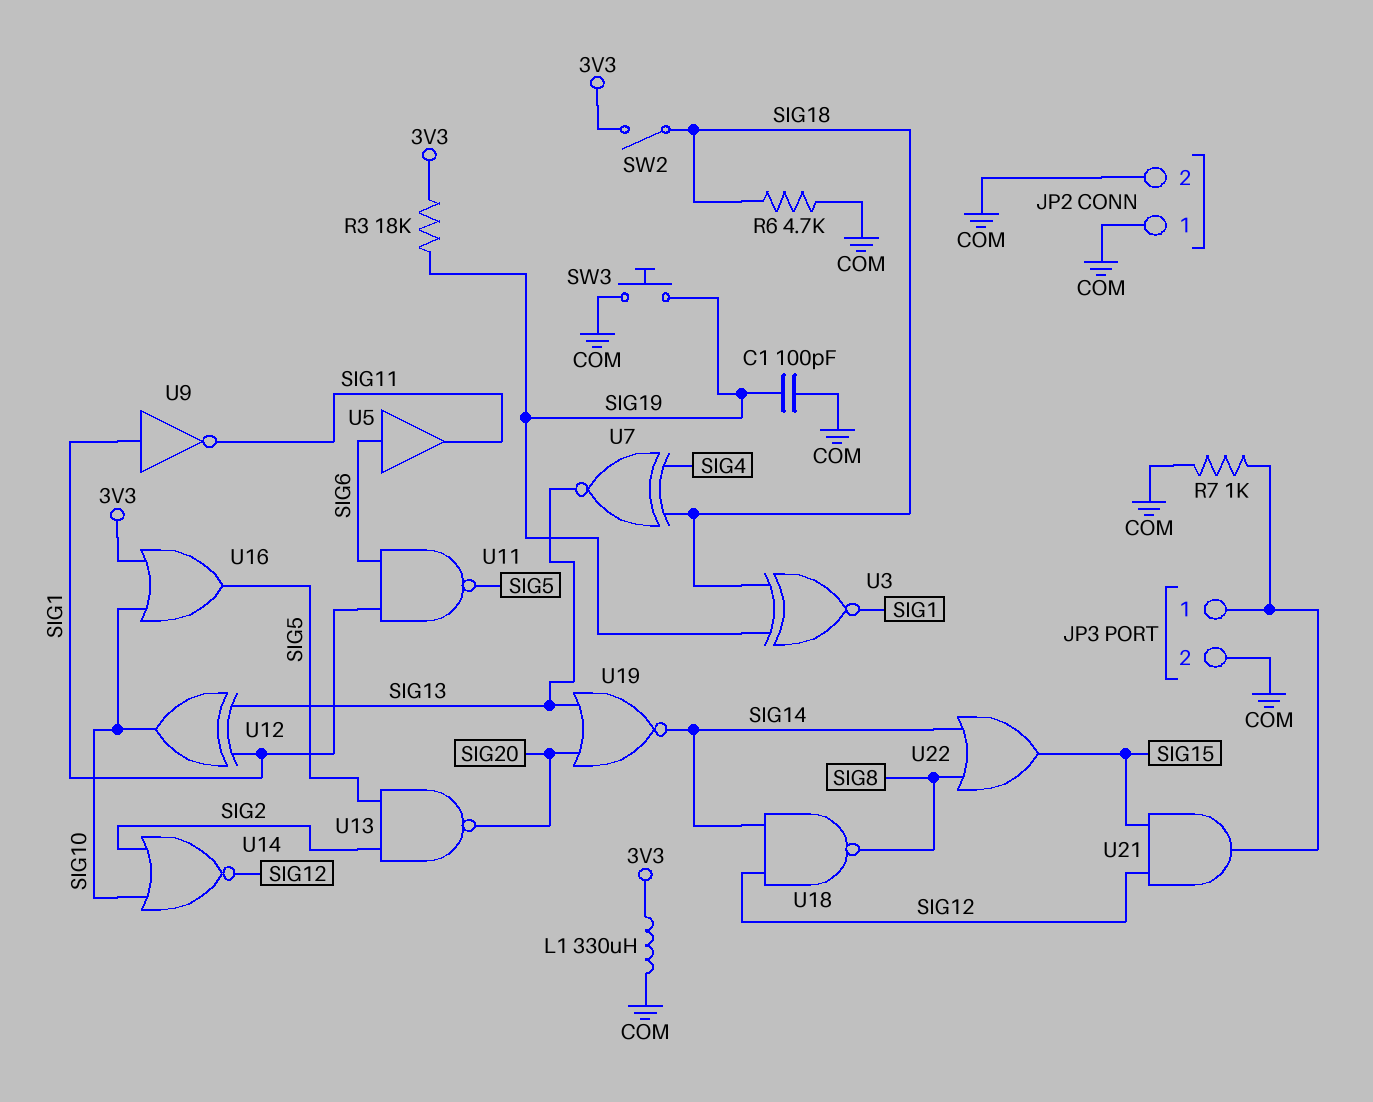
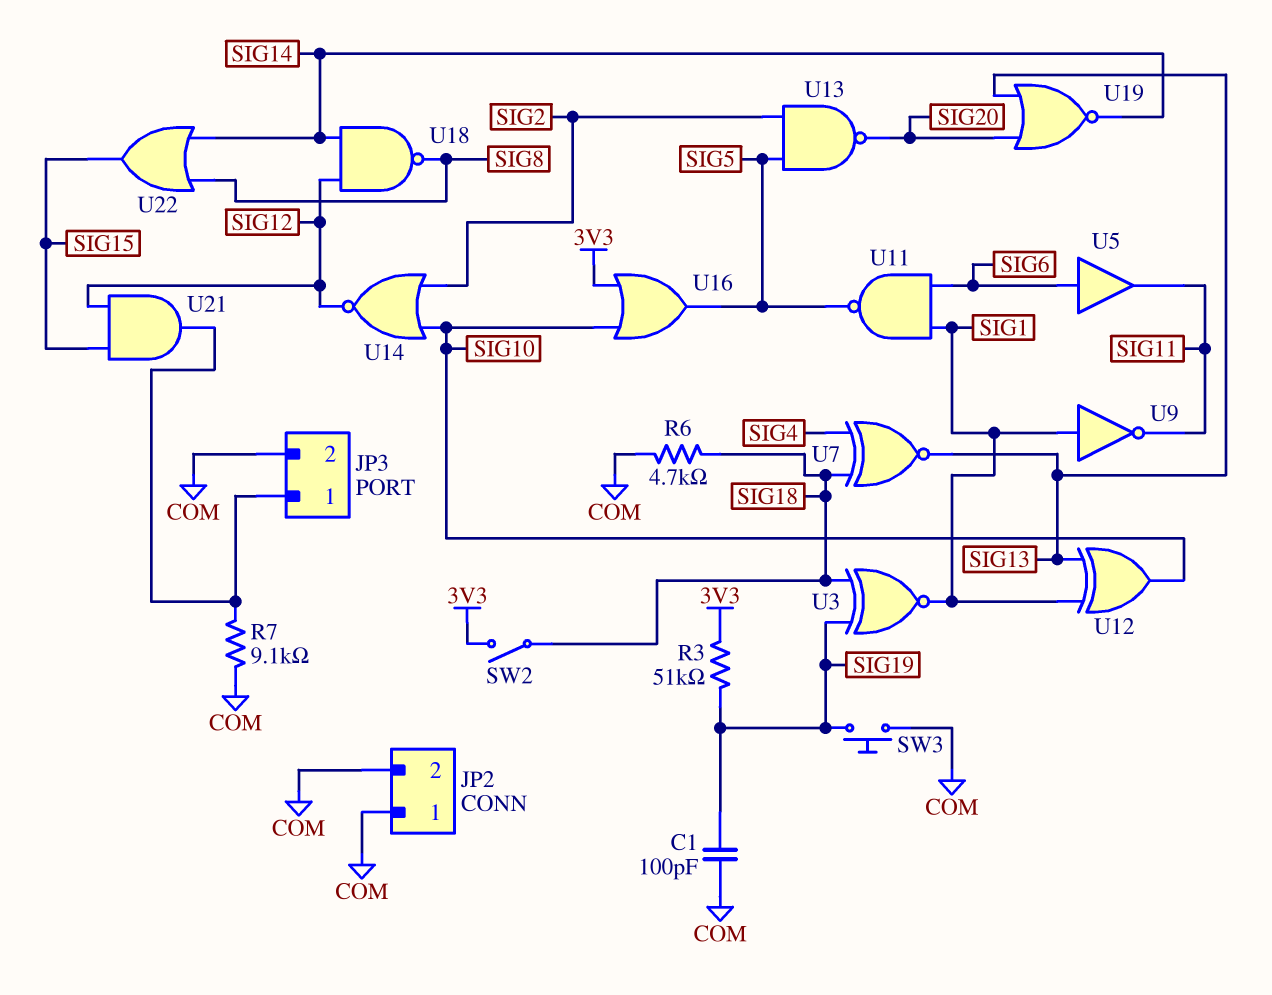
L1: 330uH (3V3, COM) -> none
R3: 18k (3V3, SIG19) -> 51k (3V3, SIG19)
R7: 1k (COM, JP3/1) -> 9.1k (COM, JP3/1)

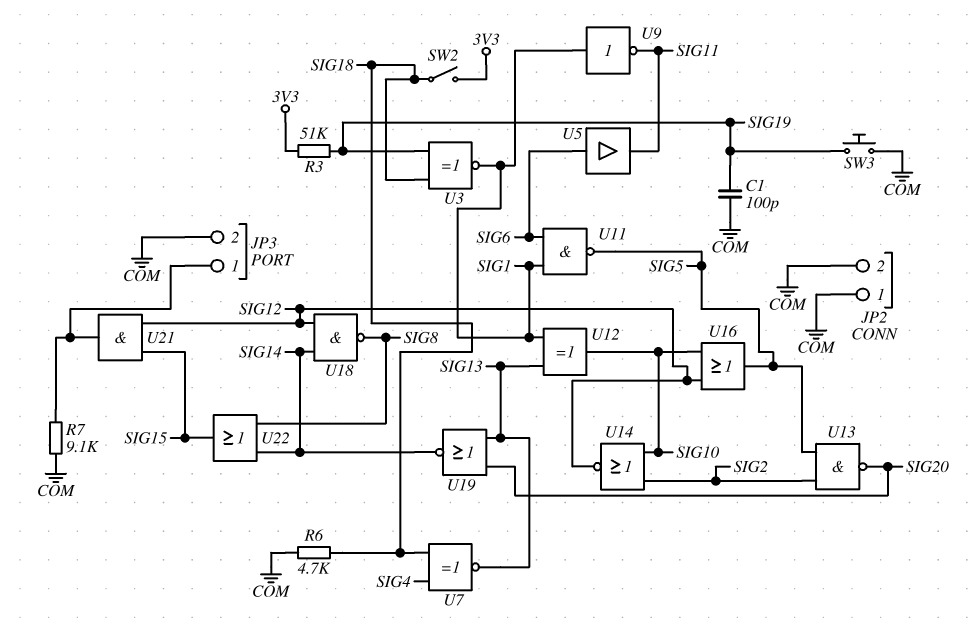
U16: OR (in 3V3, in SIG10, out SIG5) -> OR (in SIG10, in SIG12, out SIG5)

